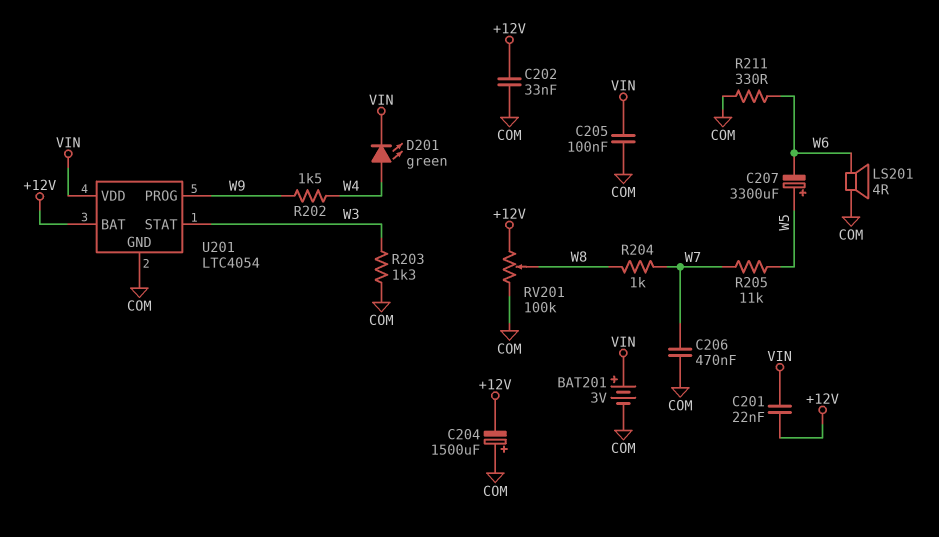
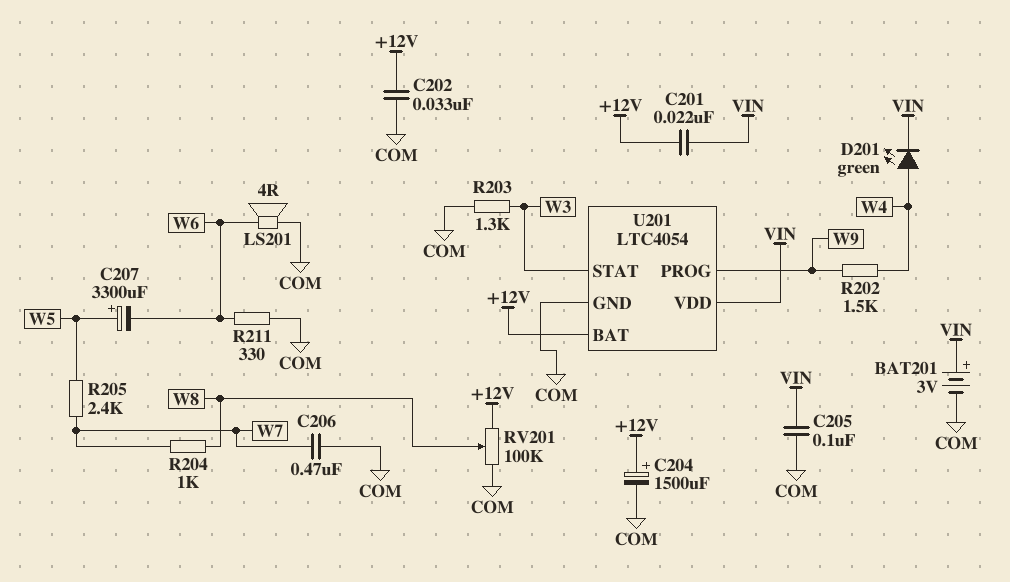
C204: 1500uF (plus COM, minus +12V) -> 1500uF (plus +12V, minus COM)
R205: 11k (W5, W7) -> 2.4k (W5, W7)

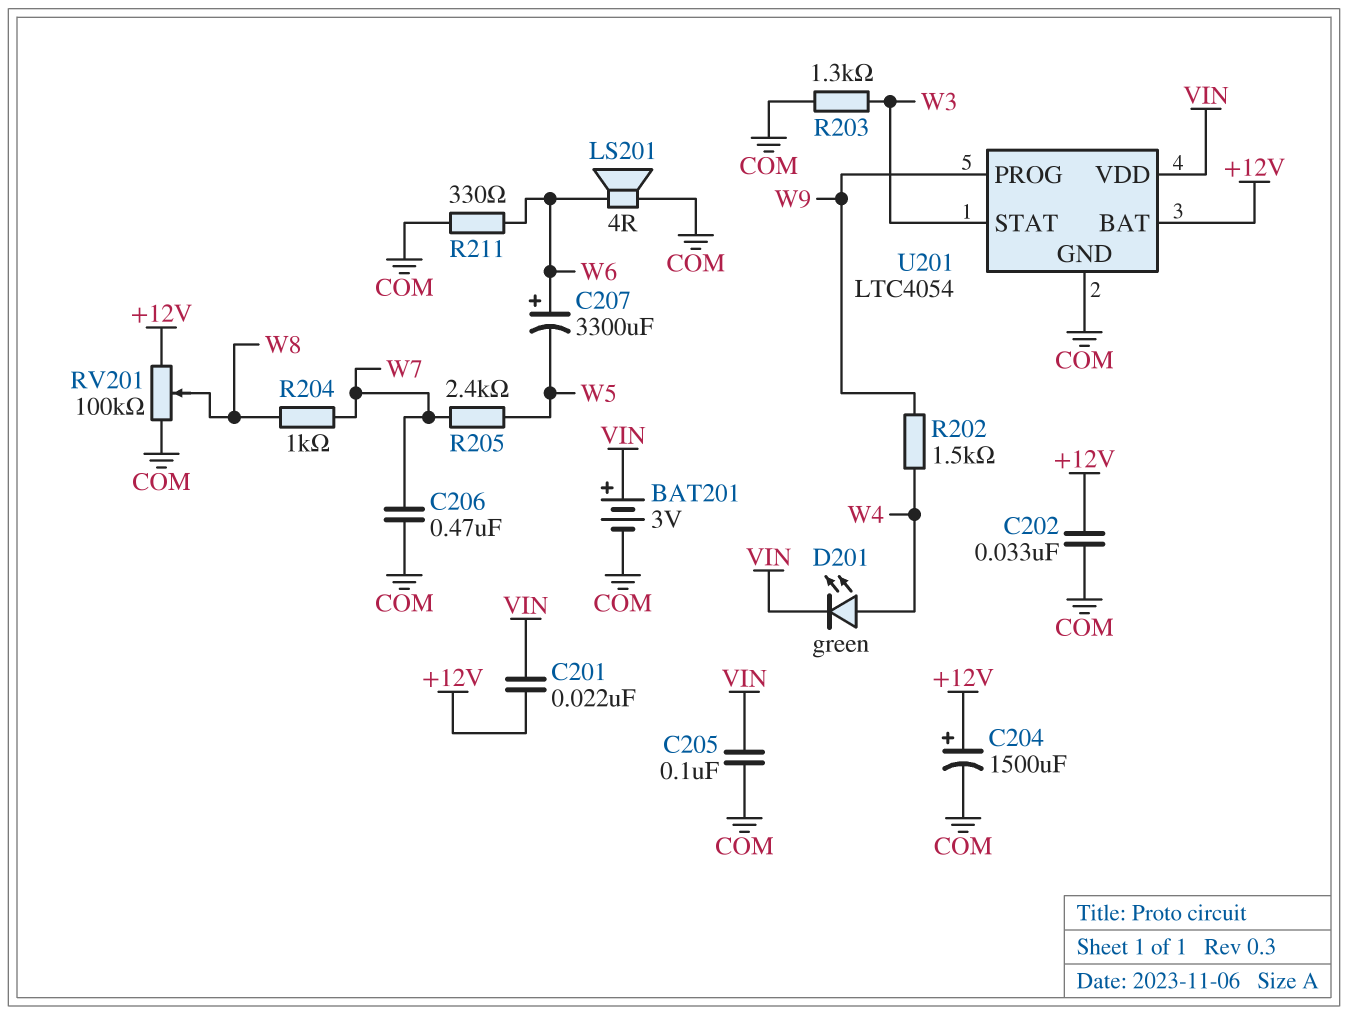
C207: 3300uF (plus W5, minus W6) -> 3300uF (plus W6, minus W5)

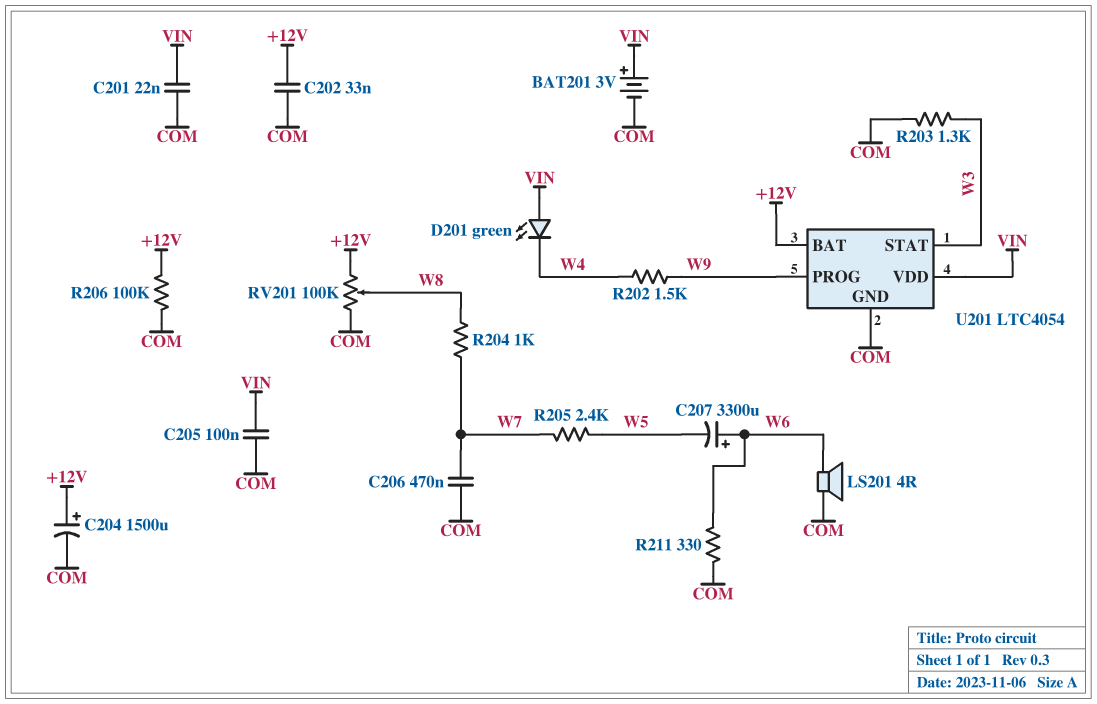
C201: 22nF (+12V, VIN) -> 22nF (COM, VIN)
D201: LED green (A W4, K VIN) -> LED green (A VIN, K W4)
R206: none -> 100k (+12V, COM)

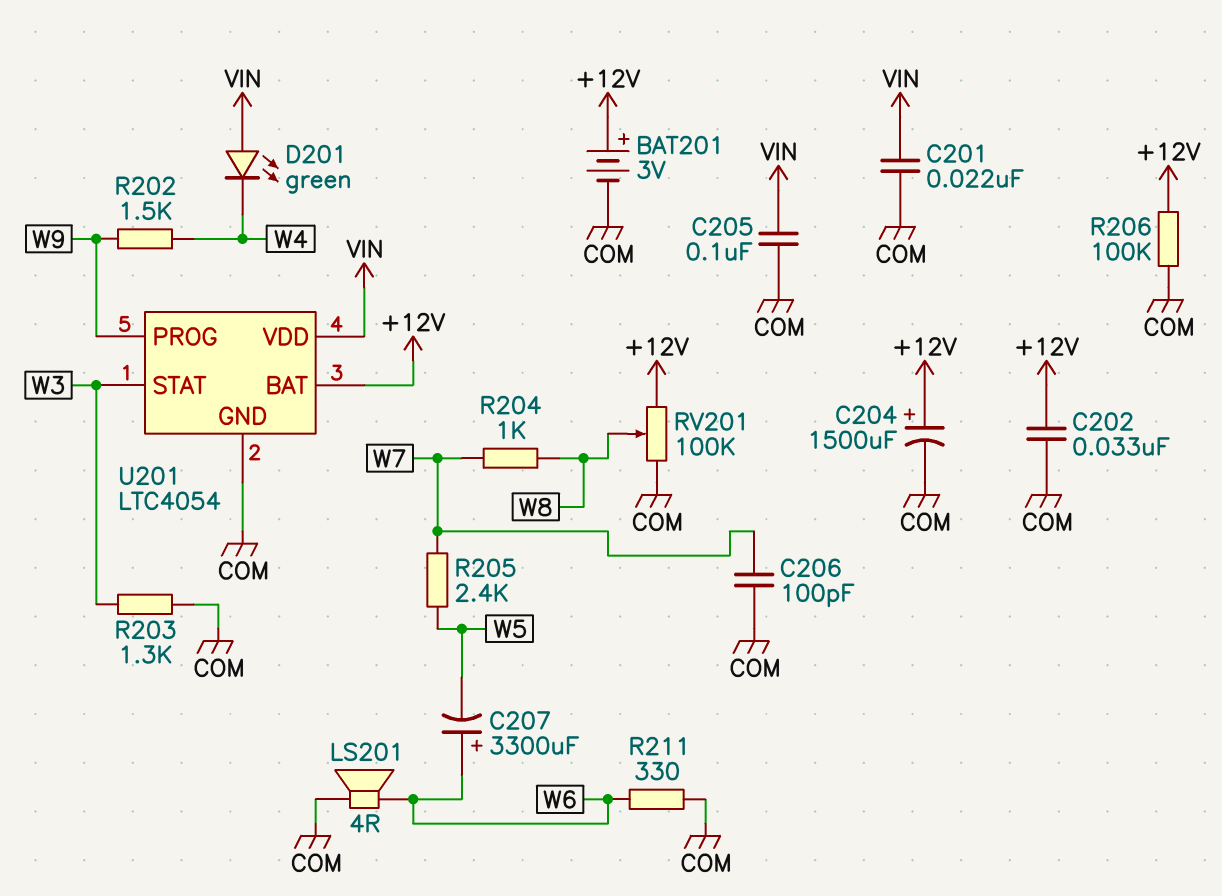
BAT201: 3V (plus VIN, minus COM) -> 3V (plus +12V, minus COM)
C206: 470nF (COM, W7) -> 100pF (COM, W7)

